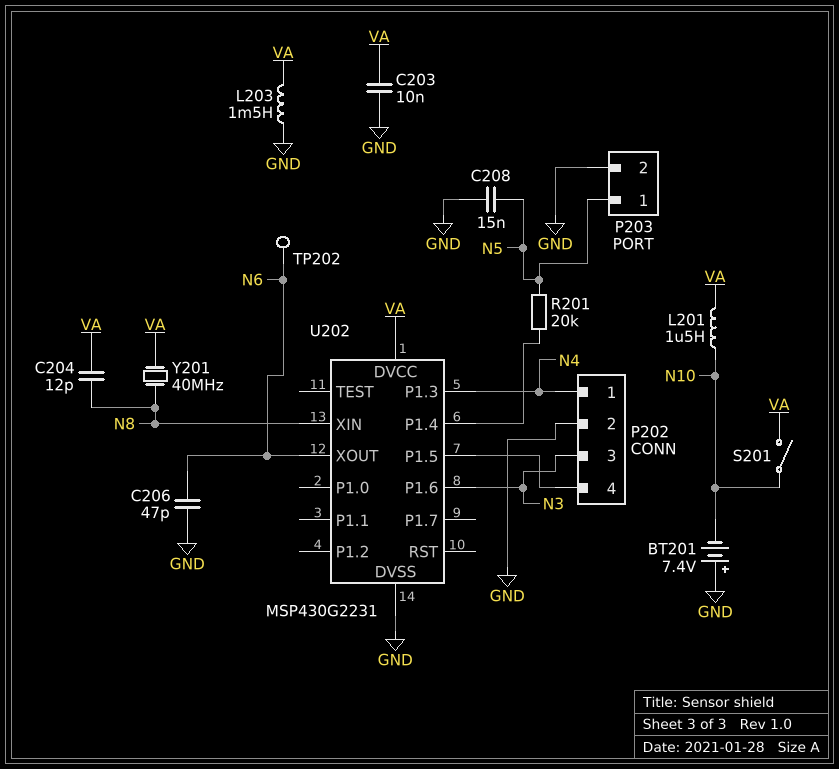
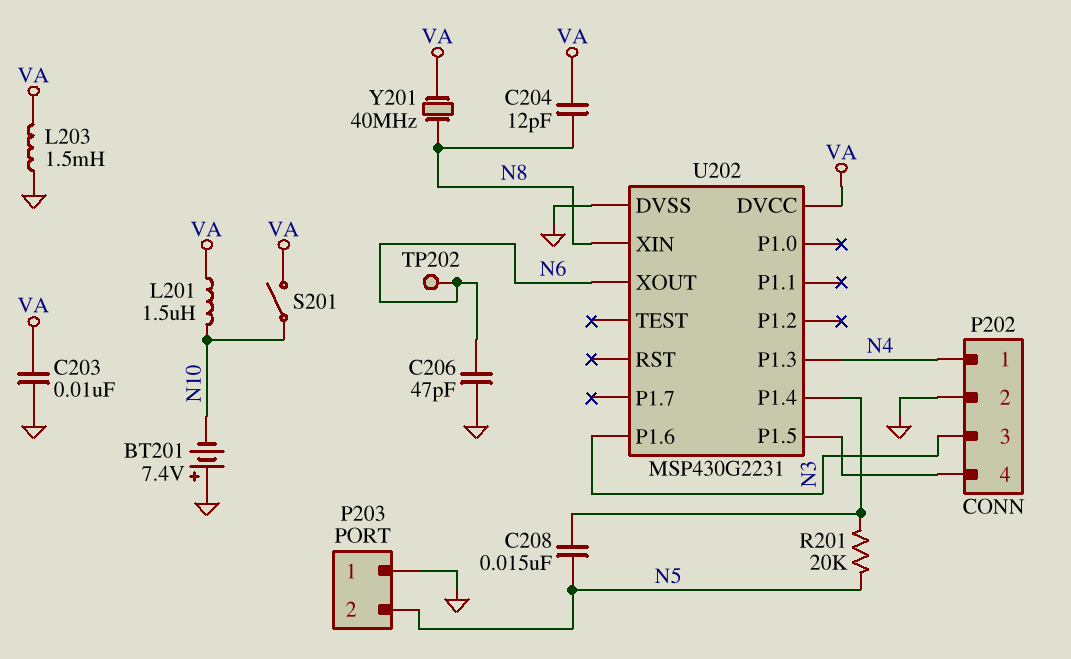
C208: 15nF (GND, N5) -> 15nF (N5, U202/P1.4)
P203 pin 1: N5 -> GND
P203 pin 2: GND -> N5

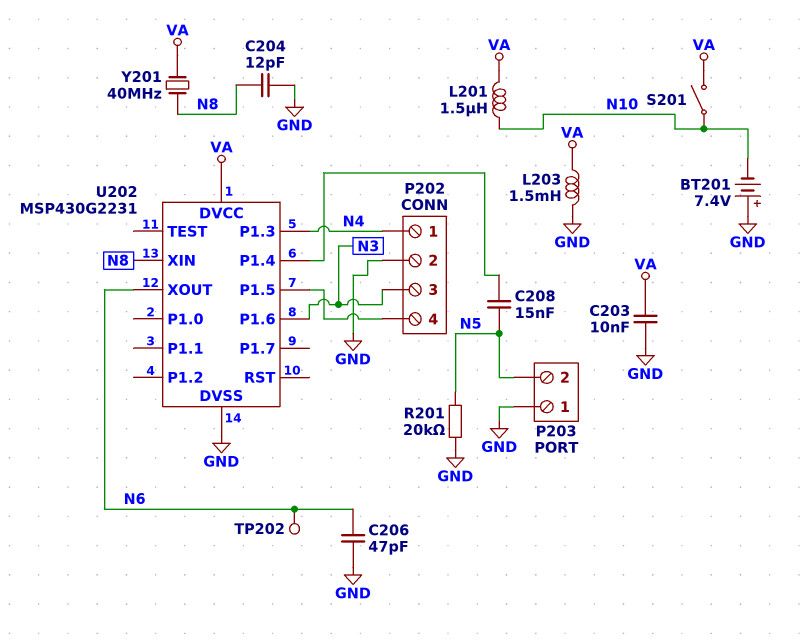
C204: 12pF (N8, VA) -> 12pF (GND, N8)
R201: 20k (N5, U202/P1.4) -> 20k (GND, N5)

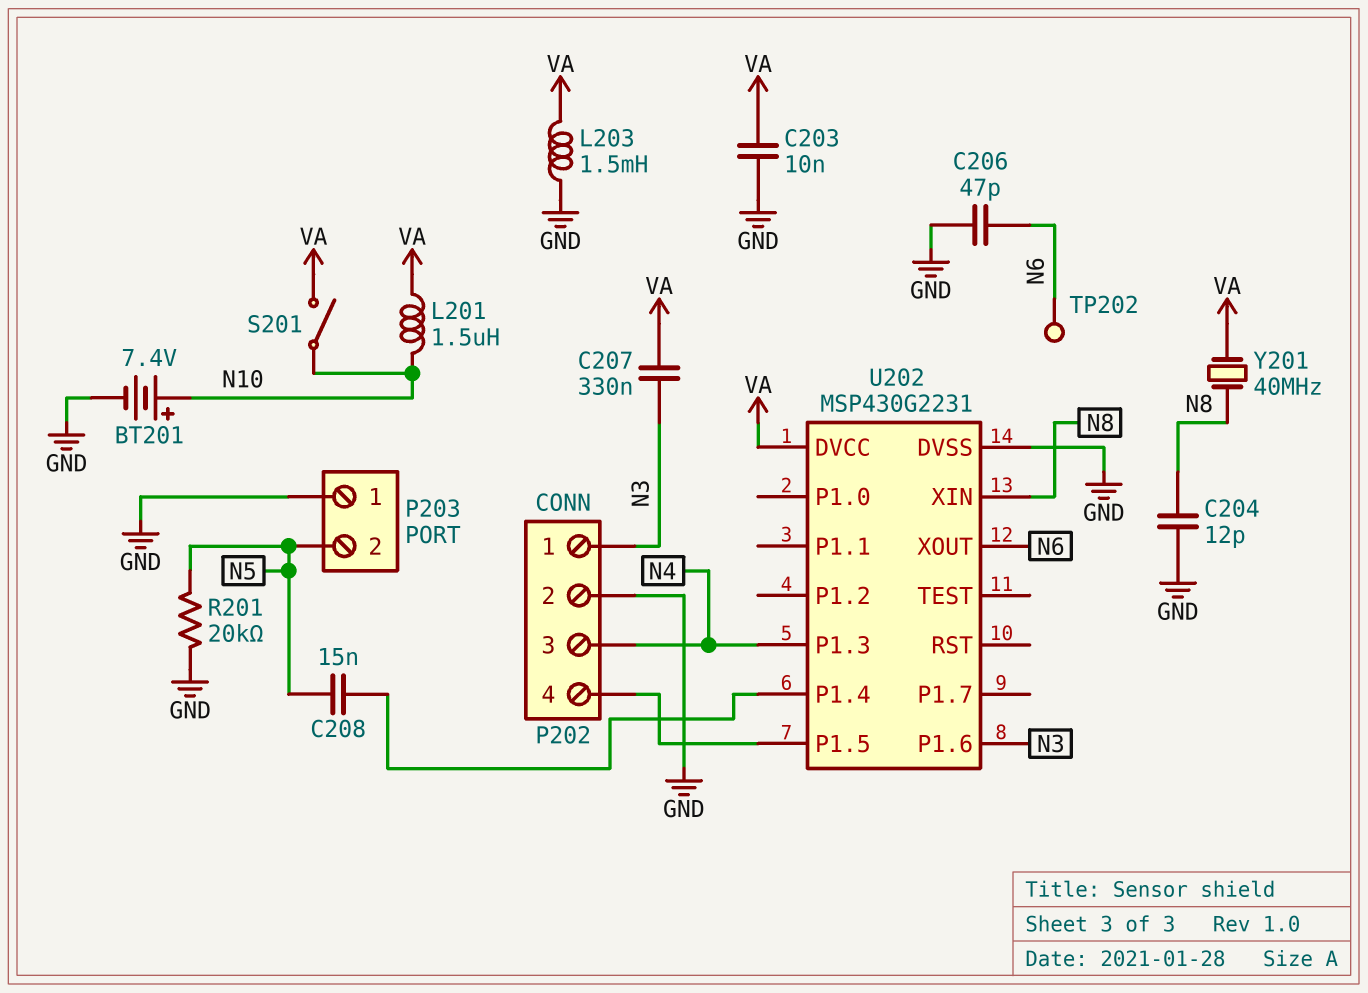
BT201: 7.4V (plus GND, minus N10) -> 7.4V (plus N10, minus GND)
C207: none -> 330nF (N3, VA)
P202 pin 1: N4 -> N3
P202 pin 3: N3 -> N4

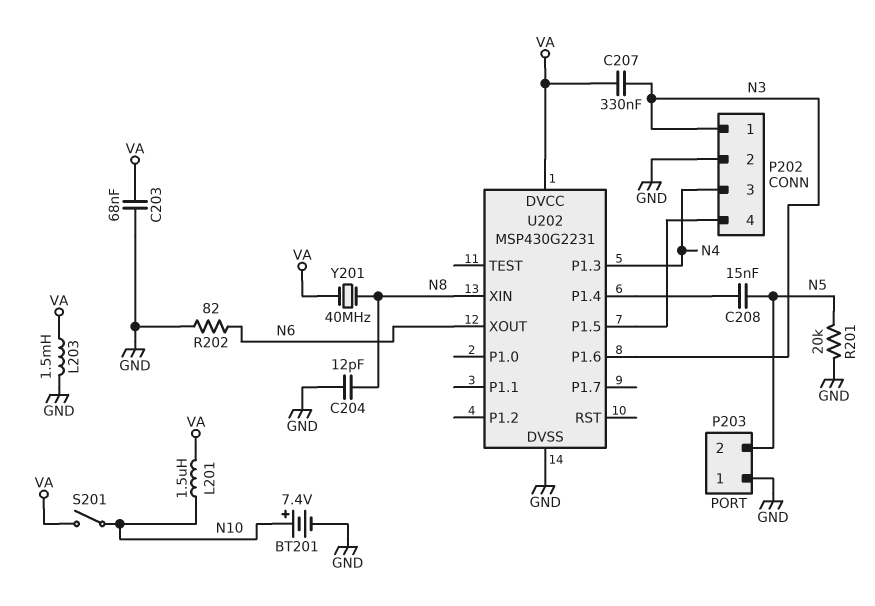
C203: 10nF (GND, VA) -> 68nF (GND, VA)
C206: 47pF (GND, N6) -> none
R202: none -> 82 (GND, N6)
TP202: test point (N6) -> none

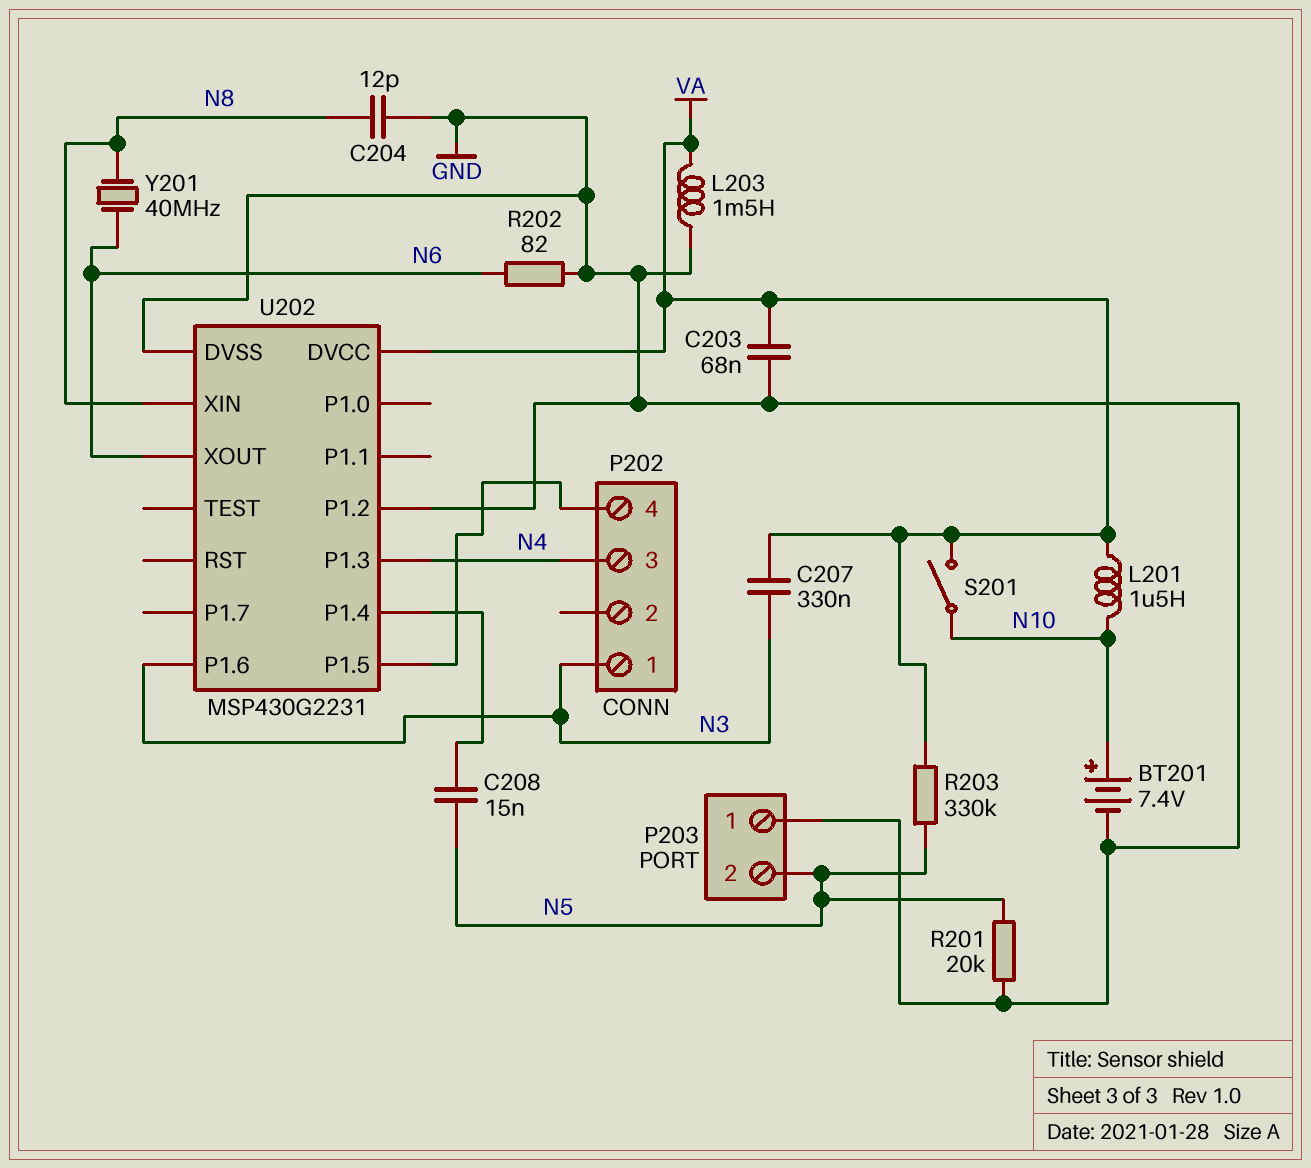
P202 pin 2: GND -> none
R203: none -> 330k (N5, VA)
U202 pin P1.2: none -> GND
Y201: 40MHz (N8, VA) -> 40MHz (N6, N8)

